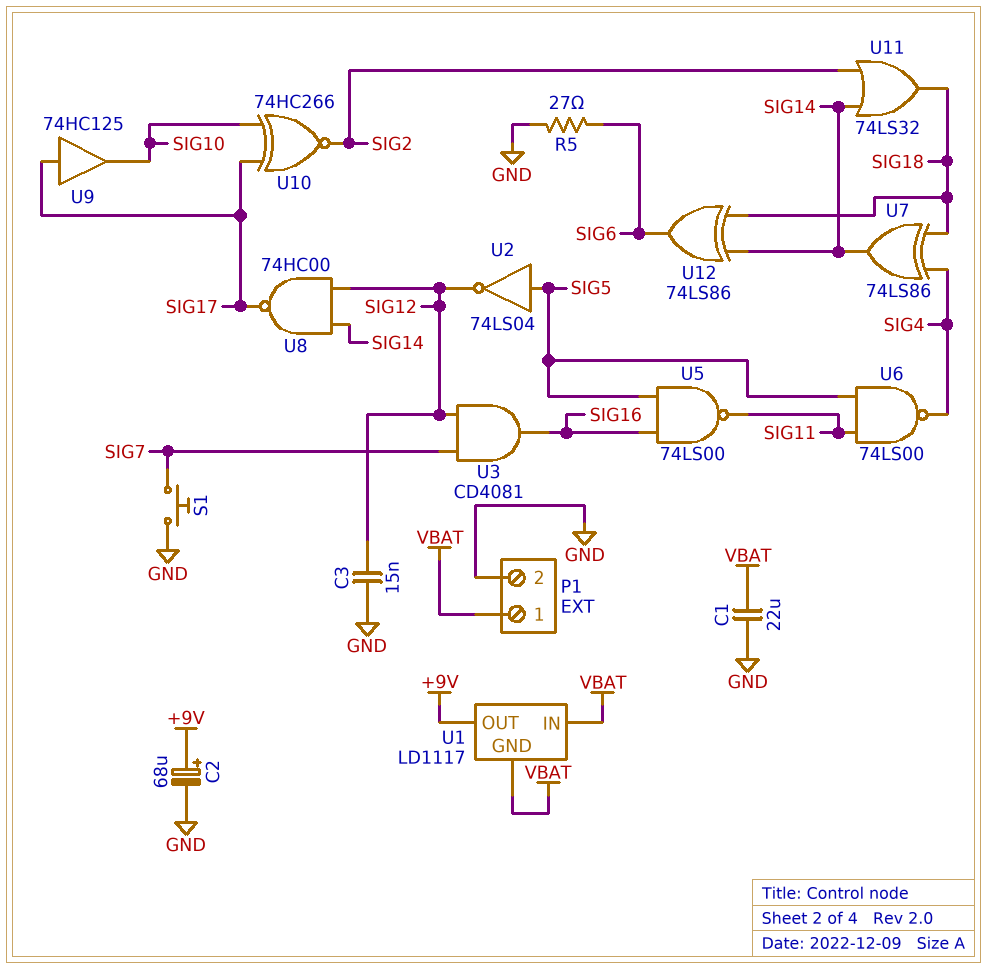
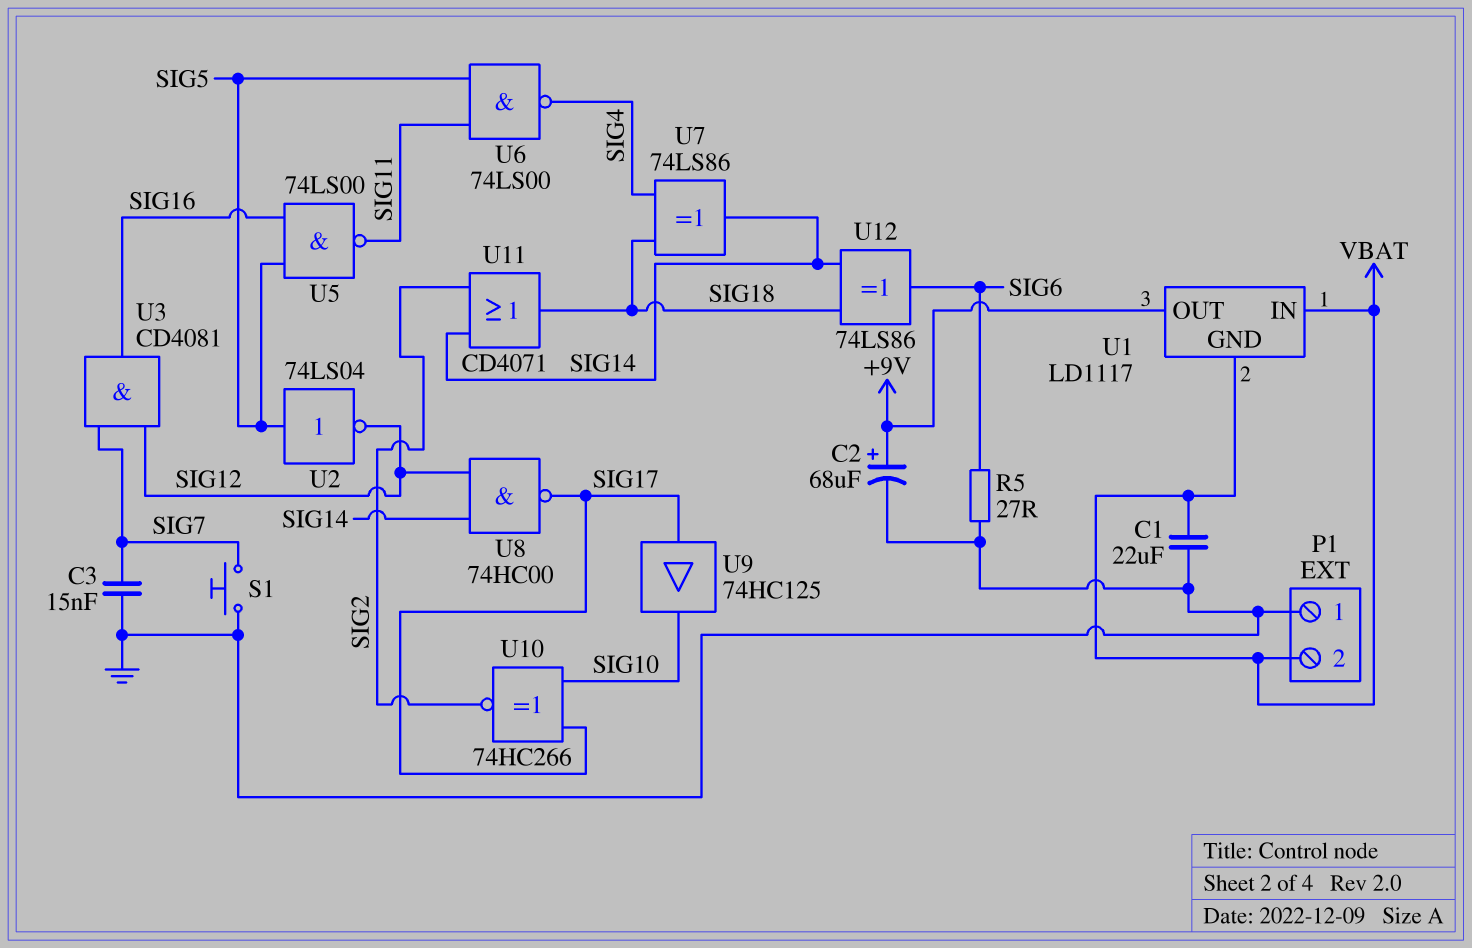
C3: 15nF (GND, SIG12) -> 15nF (GND, SIG7)
P1 pin 1: VBAT -> GND
P1 pin 2: GND -> VBAT
U11: OR 74LS32 (in SIG2, in SIG14, out SIG18) -> OR CD4071 (in SIG2, in SIG14, out SIG18)

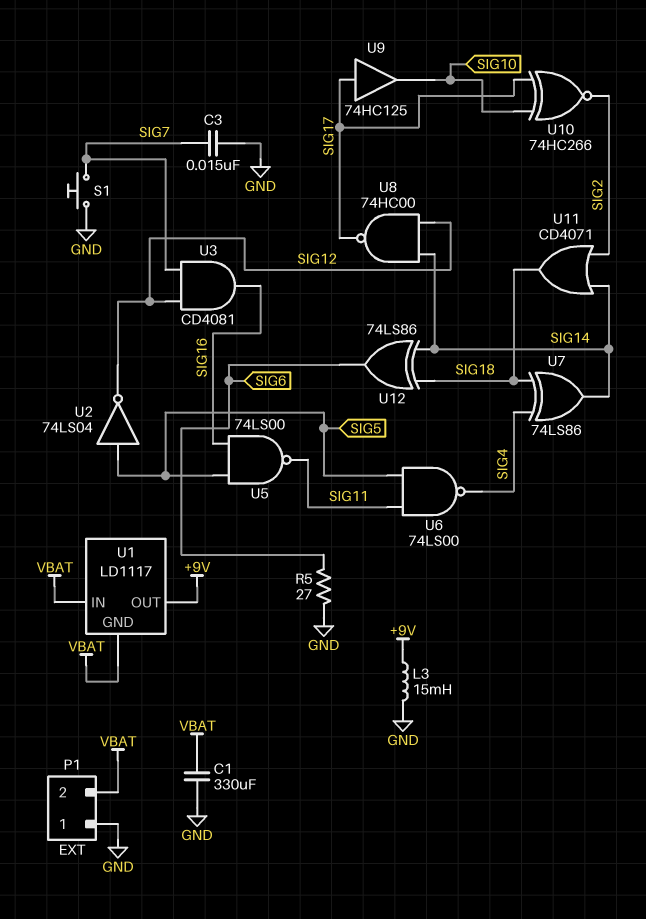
C1: 22uF (GND, VBAT) -> 330uF (GND, VBAT)
C2: 68uF (plus +9V, minus GND) -> none
L3: none -> 15mH (+9V, GND)

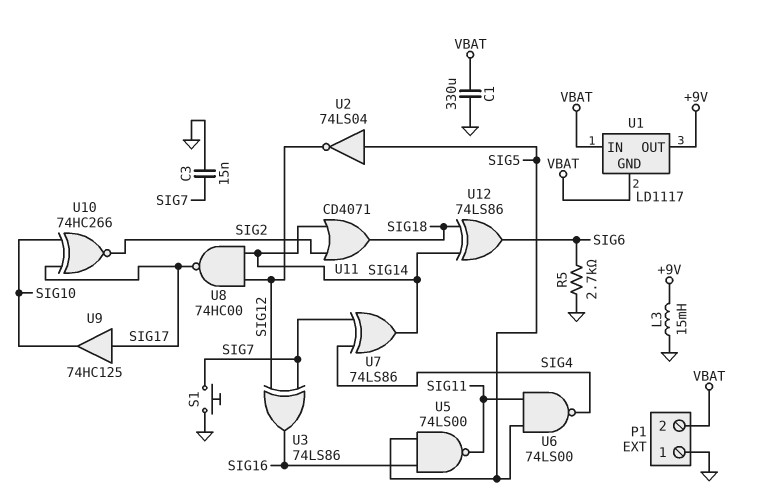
R5: 27 (GND, SIG6) -> 2.7k (GND, SIG6)
U3: AND CD4081 (in SIG7, in SIG12, out SIG16) -> XOR 74LS86 (in SIG7, in SIG12, out SIG16)
U7: XOR 74LS86 (in SIG4, in SIG18, out SIG14) -> XOR 74LS86 (in SIG4, in SIG7, out SIG14)

